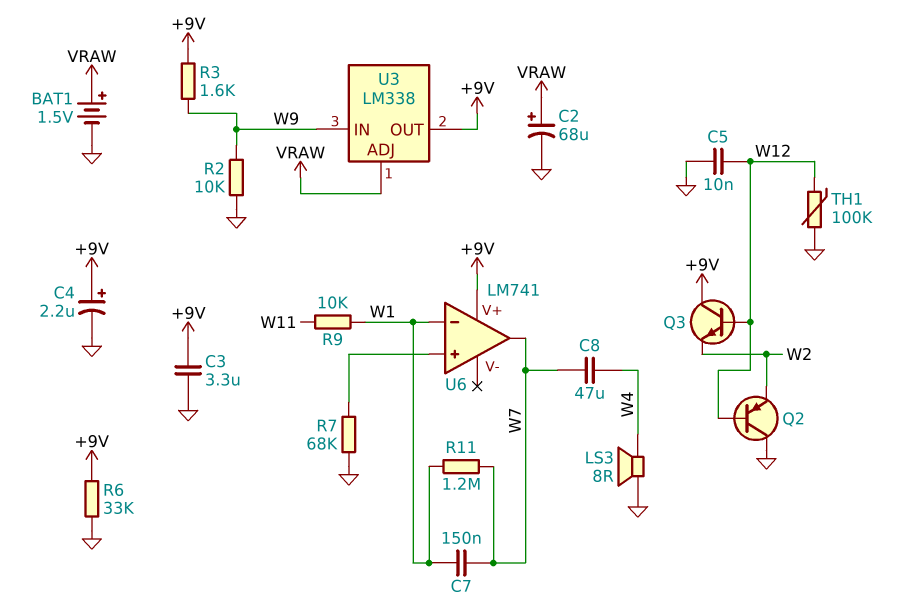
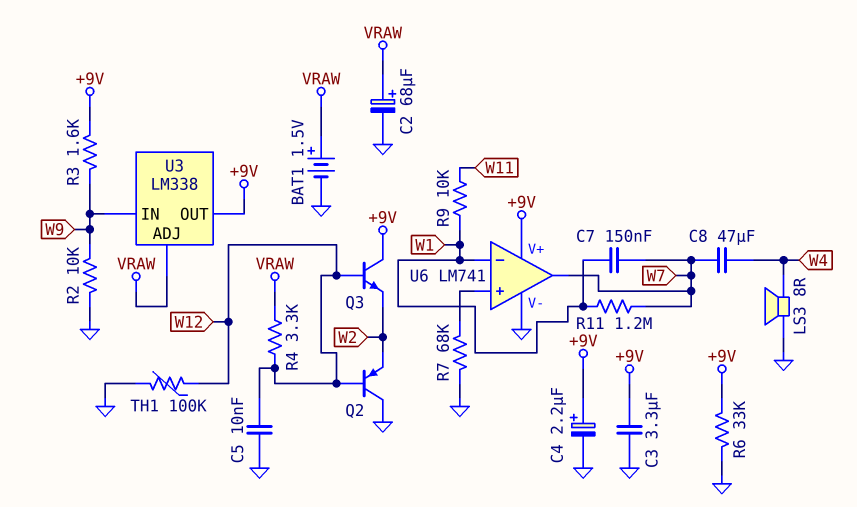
R4: none -> 3.3k (VRAW, W12)
U6 pin V-: none -> GND

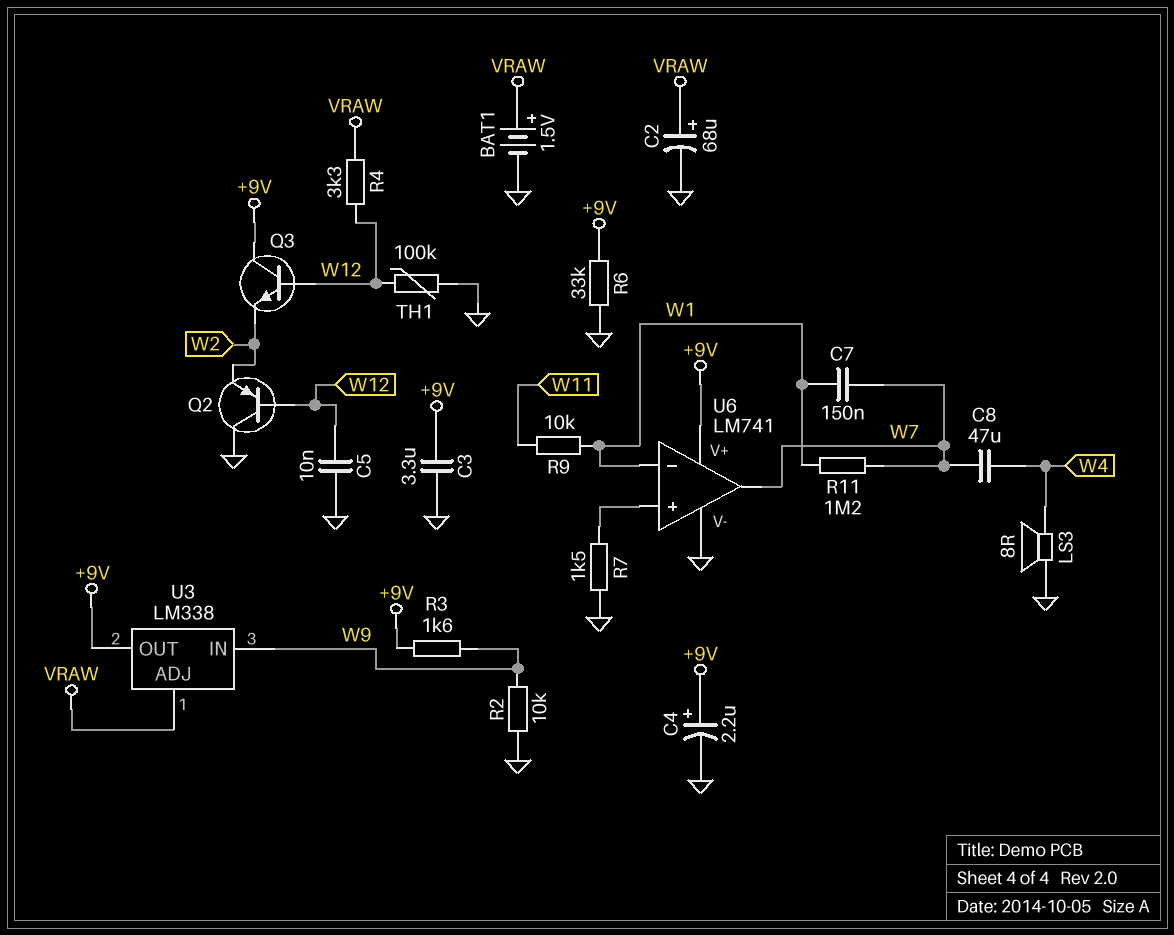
R7: 68k (GND, U6/in+) -> 1.5k (GND, U6/in+)

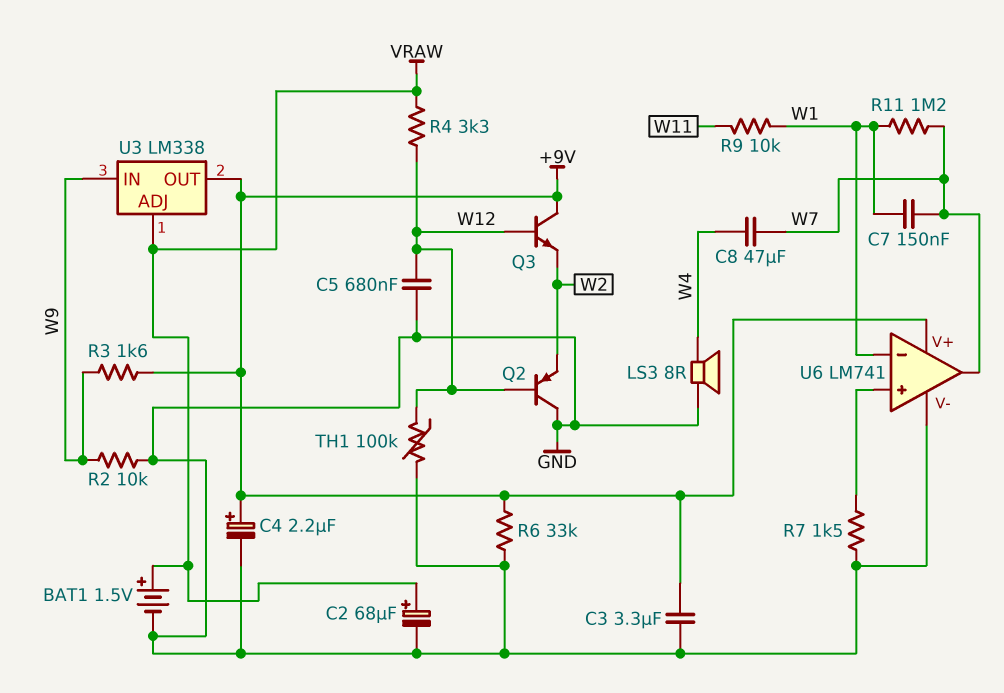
C5: 10nF (GND, W12) -> 680nF (GND, W12)

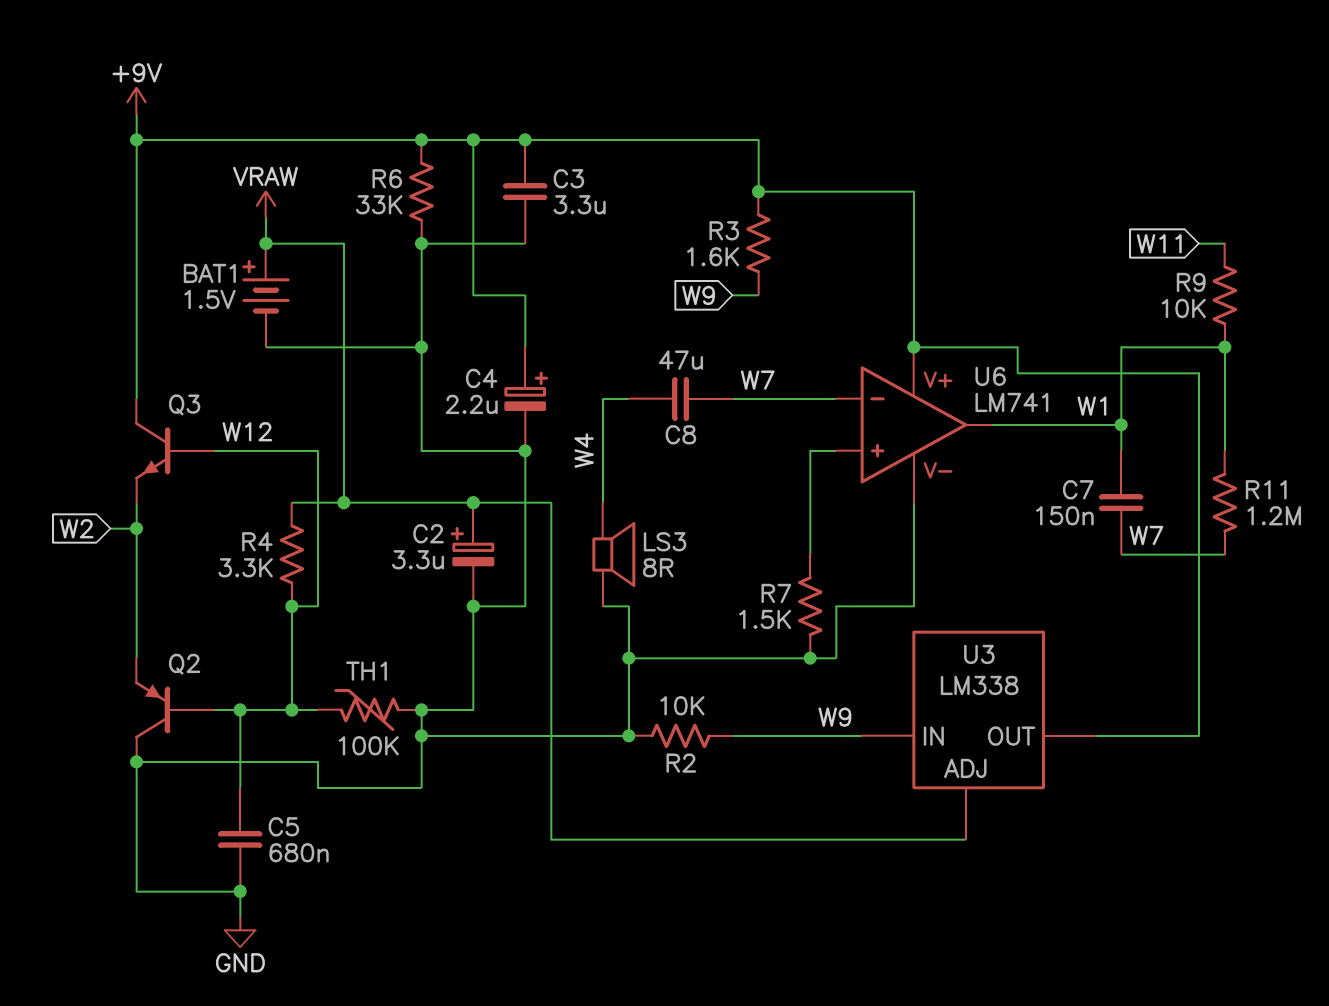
C2: 68uF (plus VRAW, minus GND) -> 3.3uF (plus VRAW, minus GND)
U6 pin in-: W1 -> W7
U6 pin out: W7 -> W1

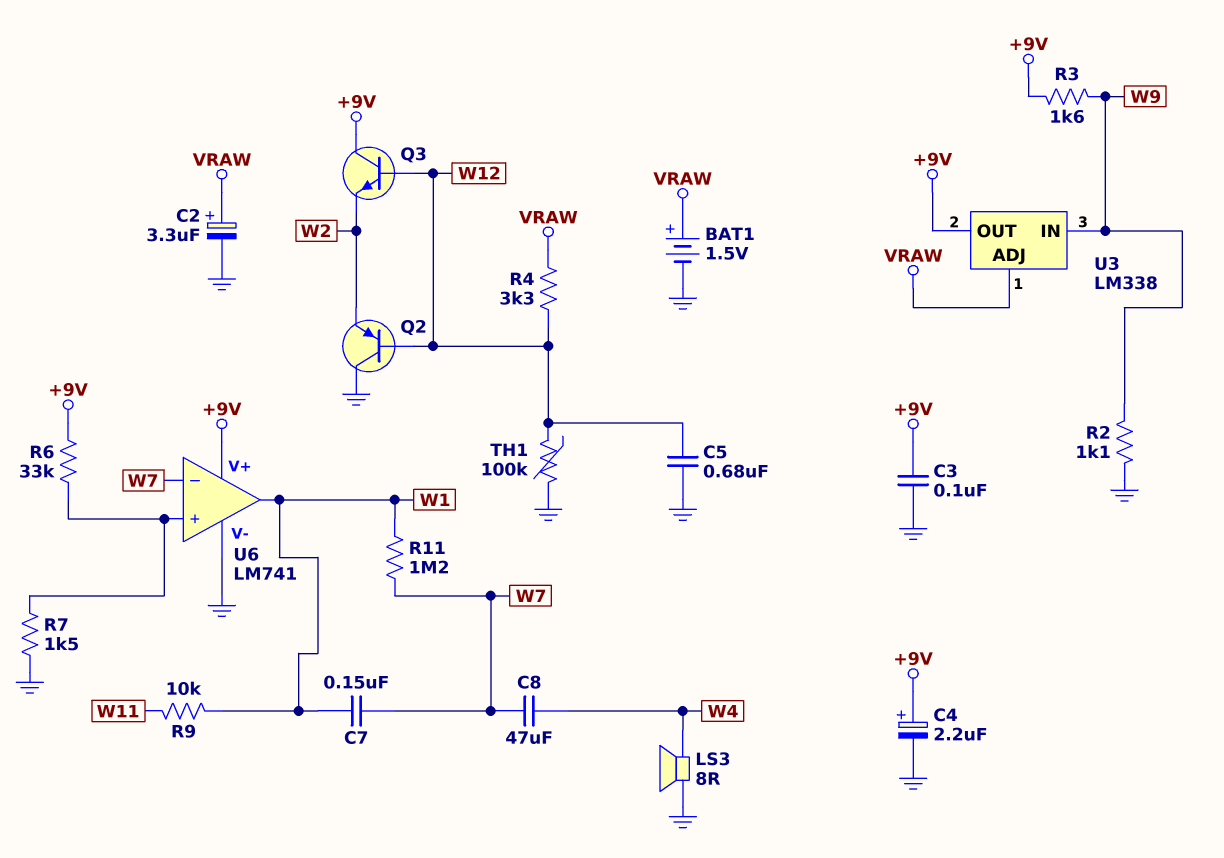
C3: 3.3uF (+9V, GND) -> 100nF (+9V, GND)
R2: 10k (GND, W9) -> 1.1k (GND, W9)
R6: 33k (+9V, GND) -> 33k (+9V, U6/in+)

